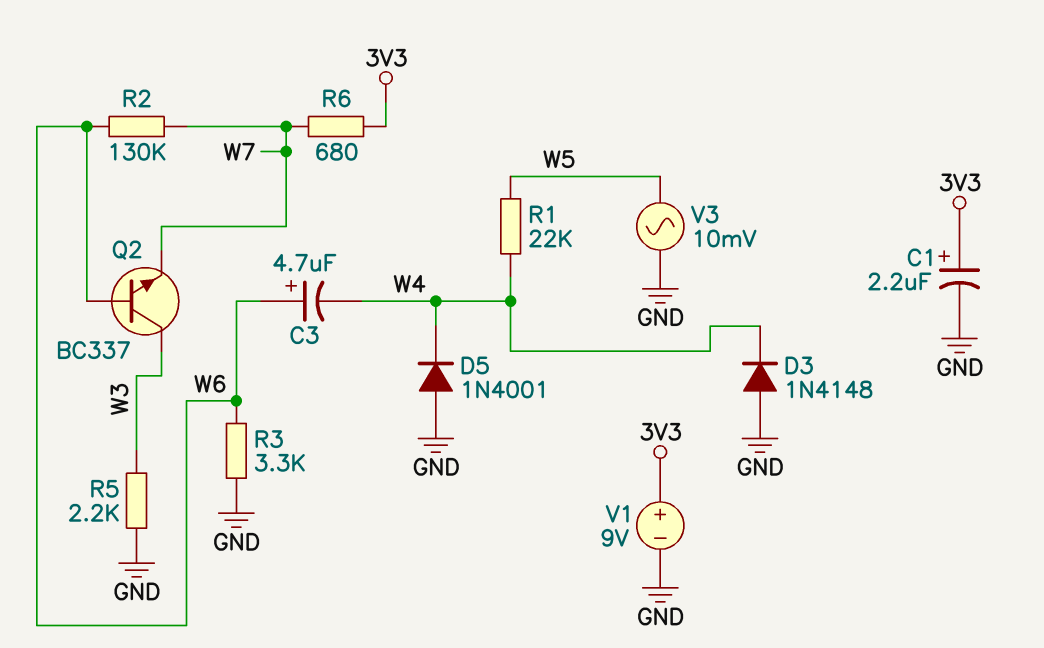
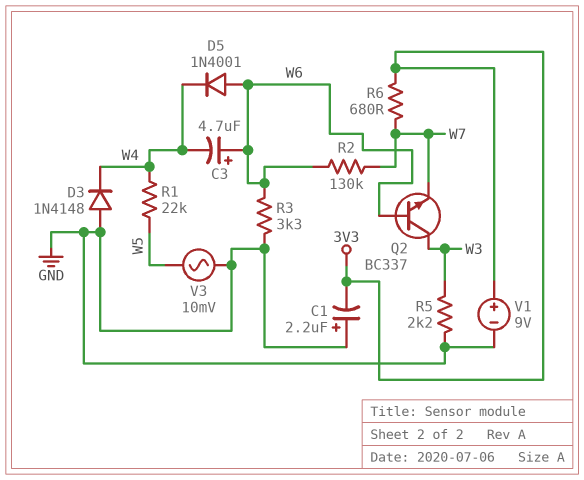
C1: 2.2uF (plus 3V3, minus GND) -> 2.2uF (plus GND, minus 3V3)
D5: diode 1N4001 (A GND, K W4) -> diode 1N4001 (A W6, K W4)

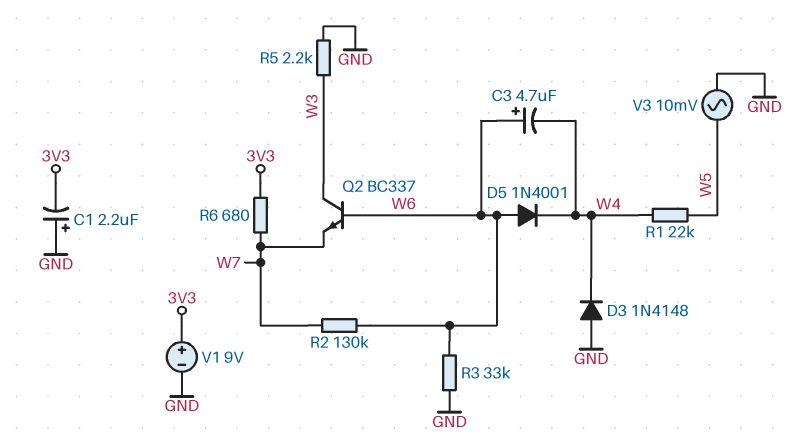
R3: 3.3k (GND, W6) -> 33k (GND, W6)

